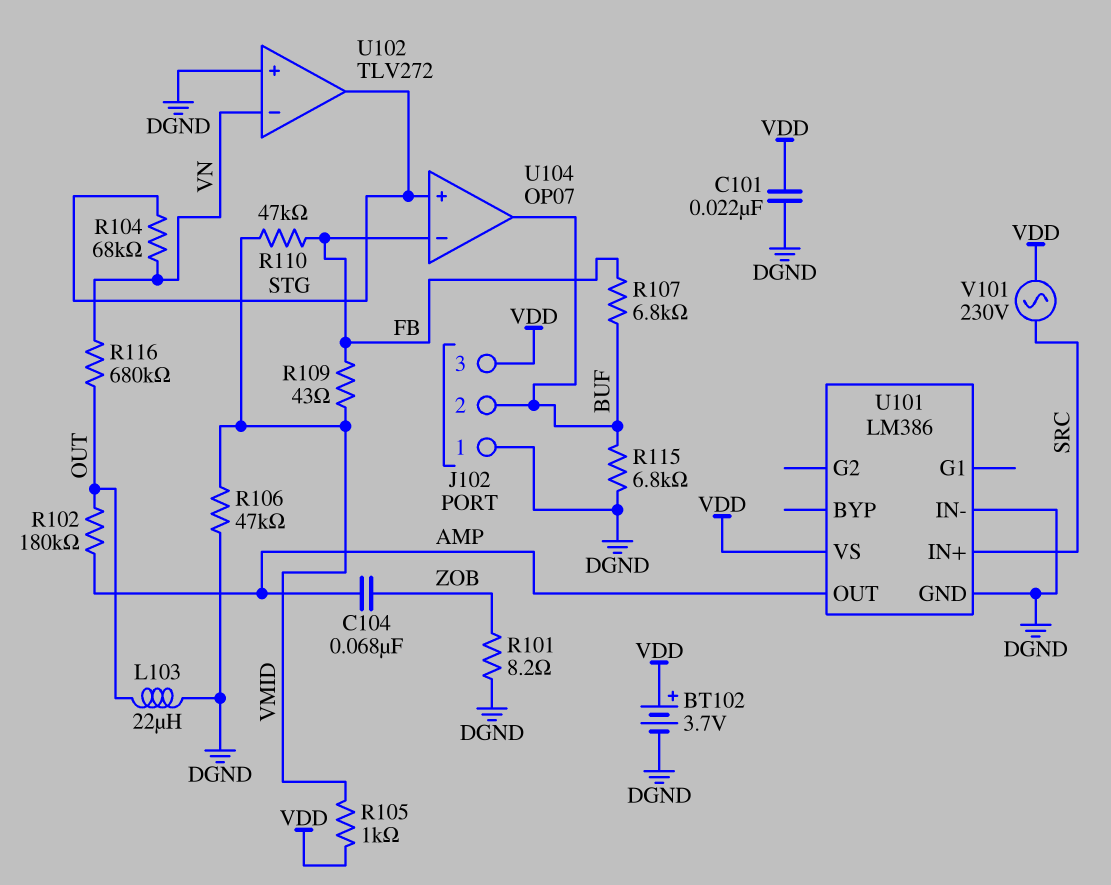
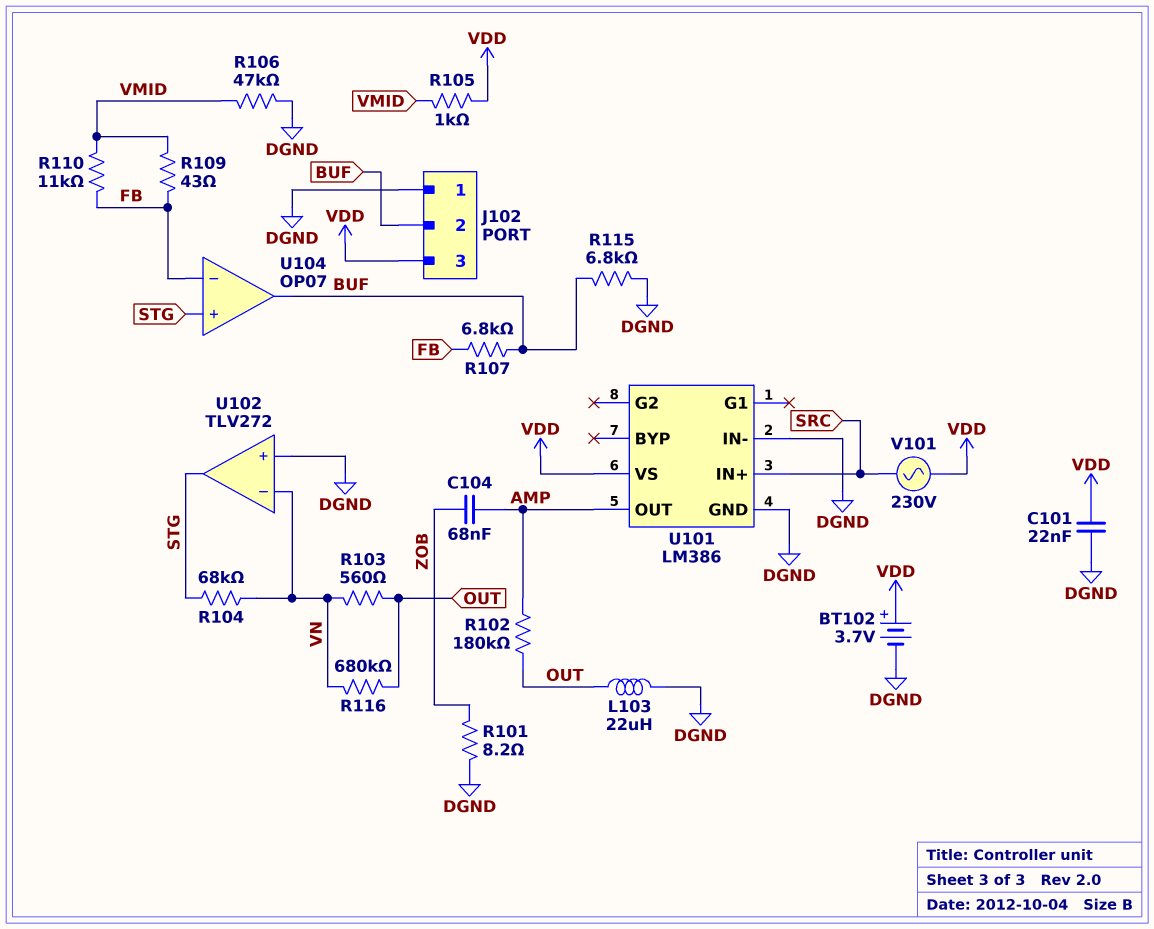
R103: none -> 560 (OUT, VN)
R110: 47k (FB, VMID) -> 11k (FB, VMID)

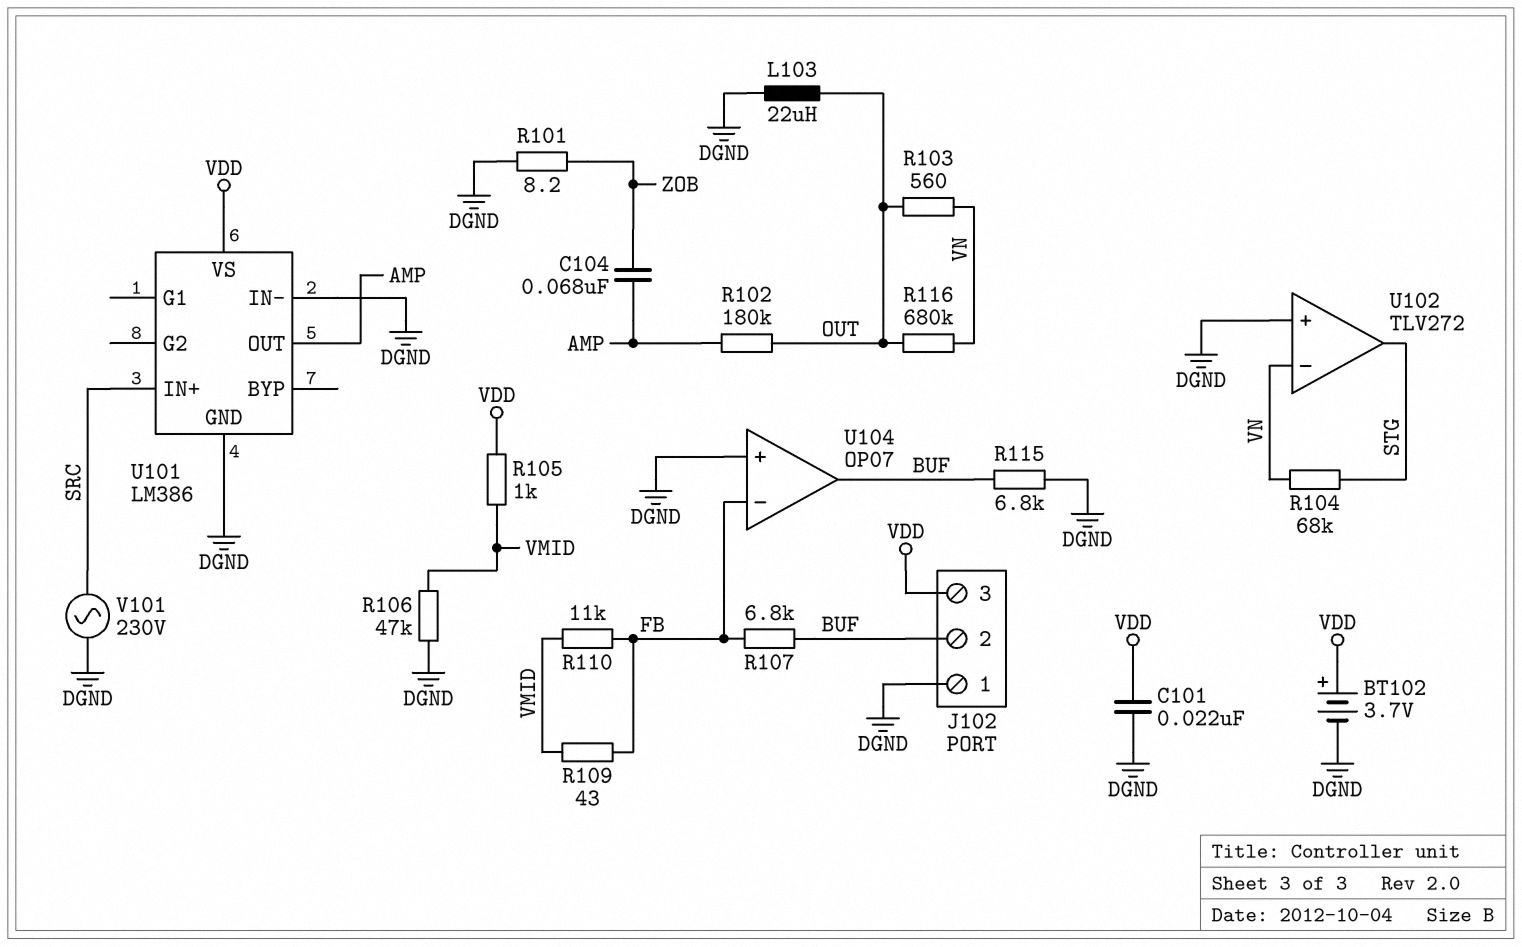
U104 pin in+: STG -> DGND
V101: AC 230V (SRC, VDD) -> AC 230V (DGND, SRC)

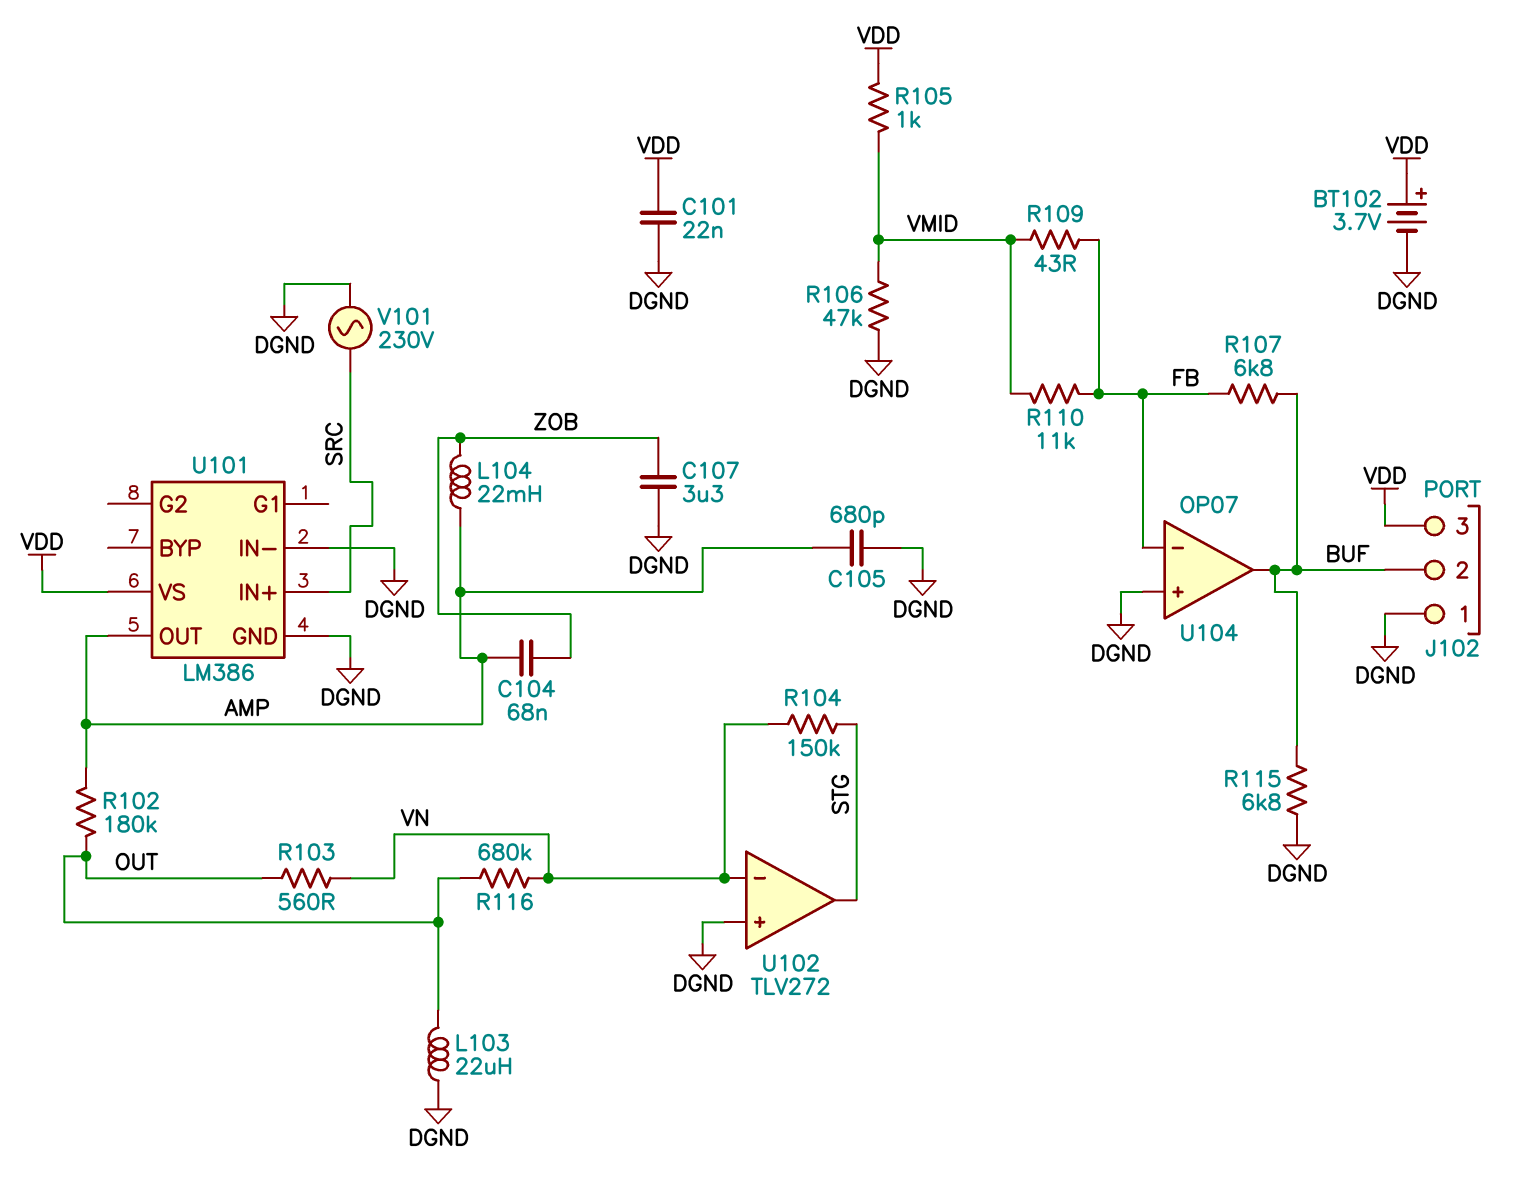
C105: none -> 680pF (AMP, DGND)
C107: none -> 3.3uF (DGND, ZOB)
L104: none -> 22mH (AMP, ZOB)
R101: 8.2 (DGND, ZOB) -> none
R104: 68k (STG, VN) -> 150k (STG, VN)

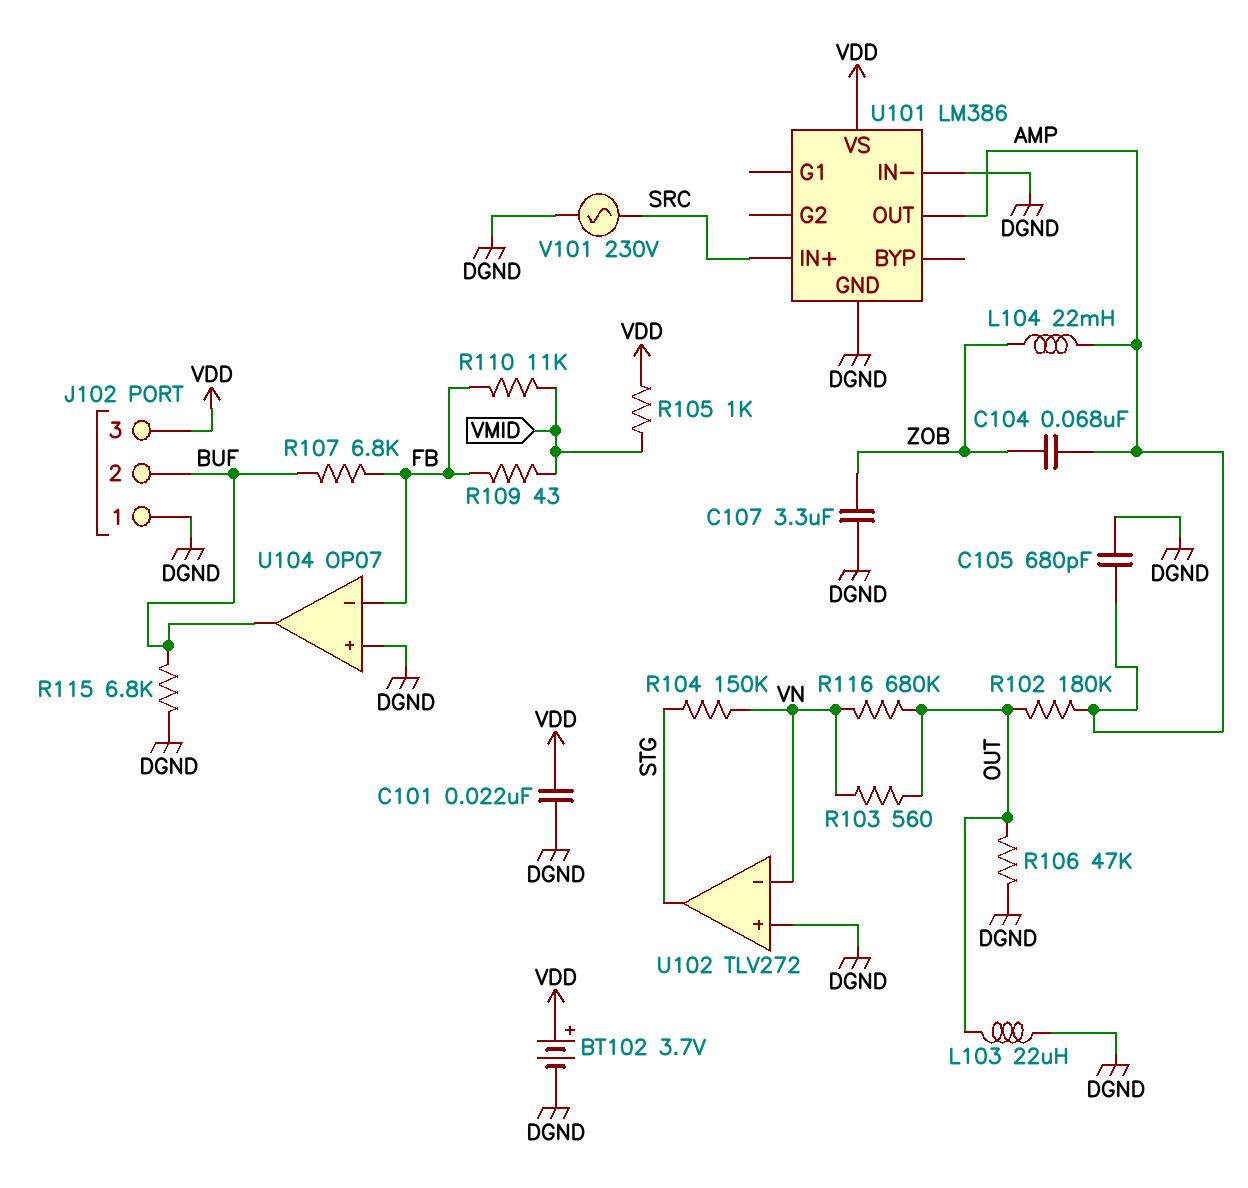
R106: 47k (DGND, VMID) -> 47k (DGND, OUT)

